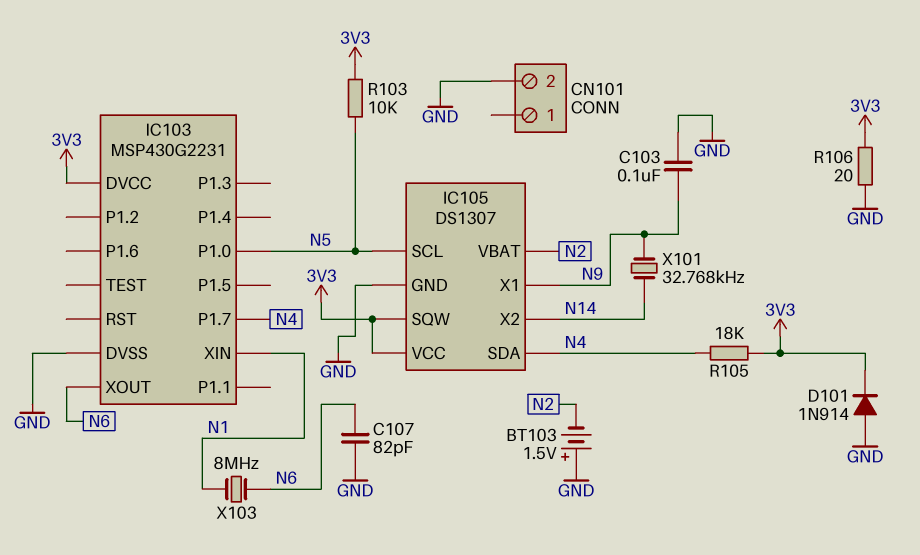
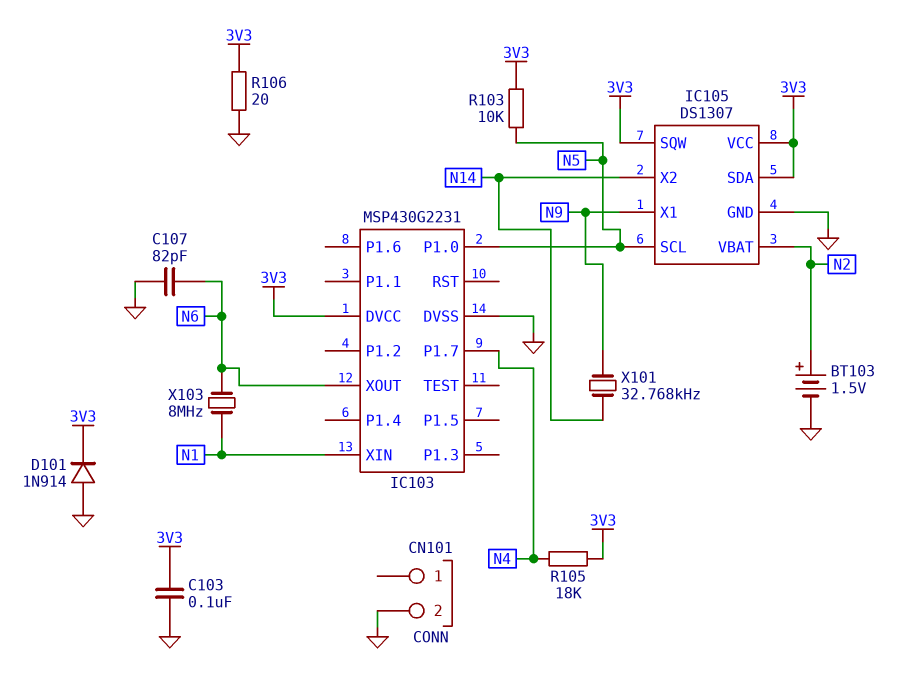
BT103: 1.5V (plus GND, minus N2) -> 1.5V (plus N2, minus GND)
C103: 100nF (GND, N9) -> 100nF (3V3, GND)
IC105 pin SDA: N4 -> 3V3

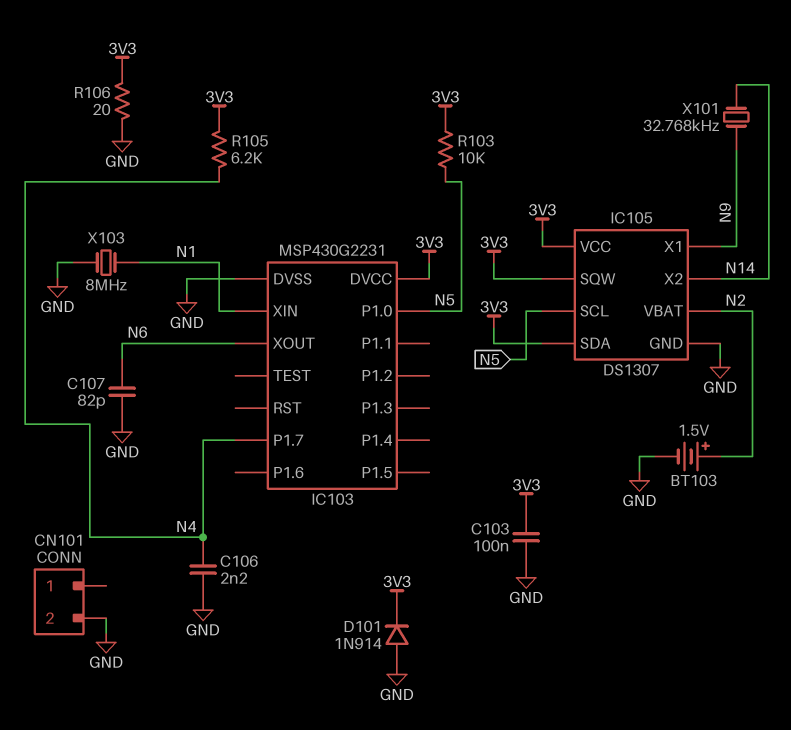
C106: none -> 2.2nF (GND, N4)
R105: 18k (3V3, N4) -> 6.2k (3V3, N4)
X103: 8MHz (N1, N6) -> 8MHz (GND, N1)

